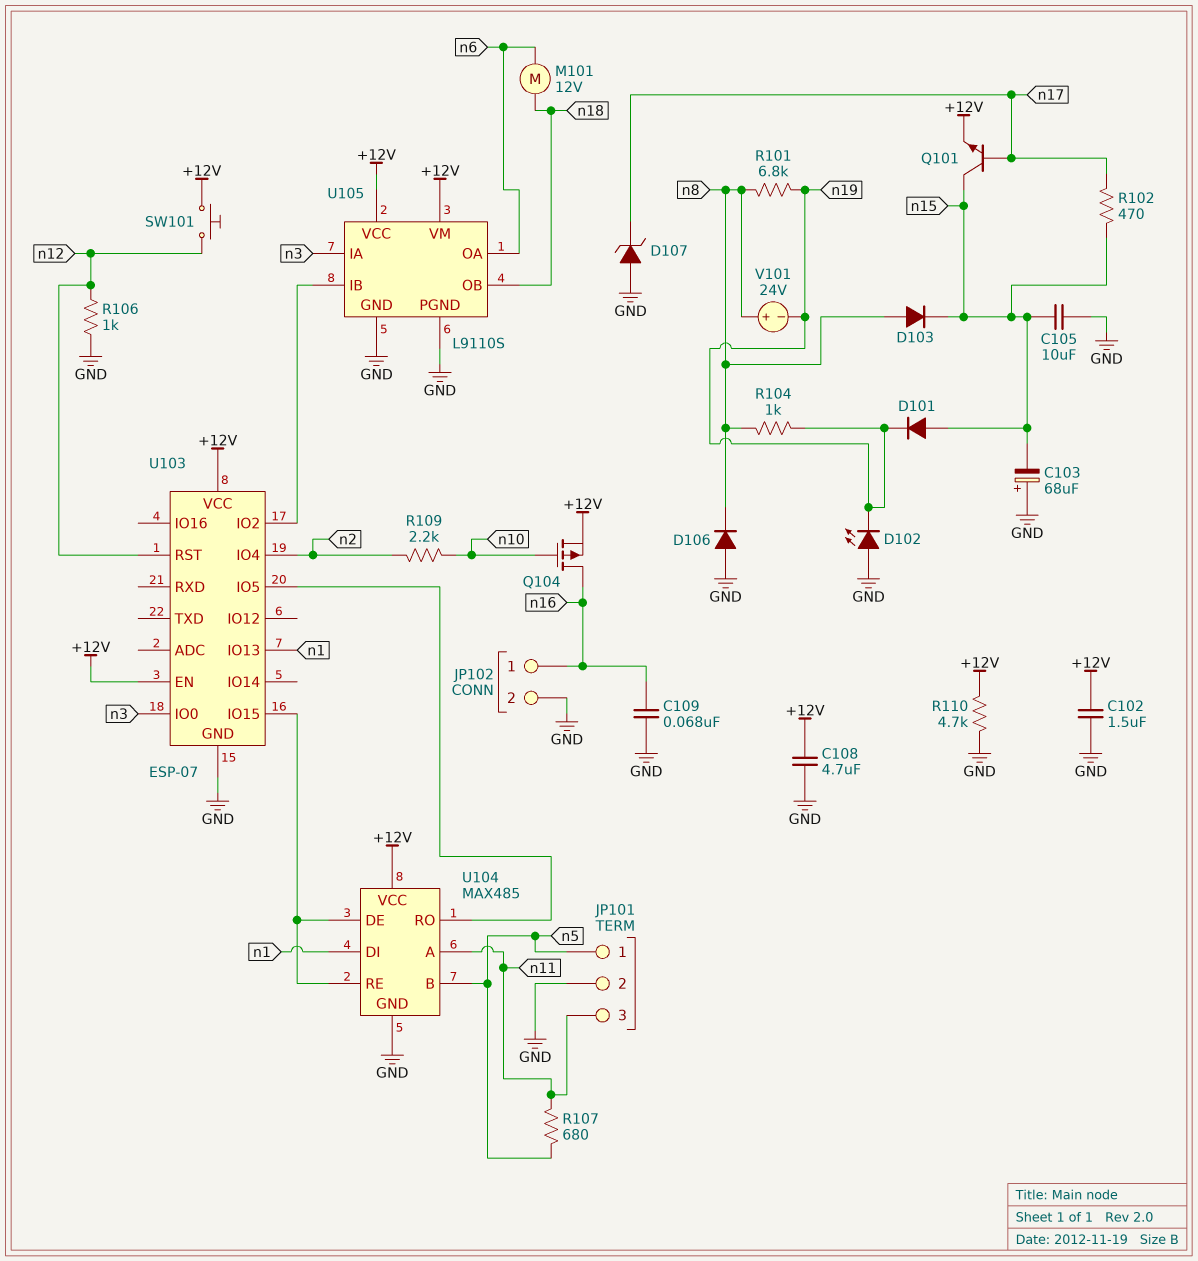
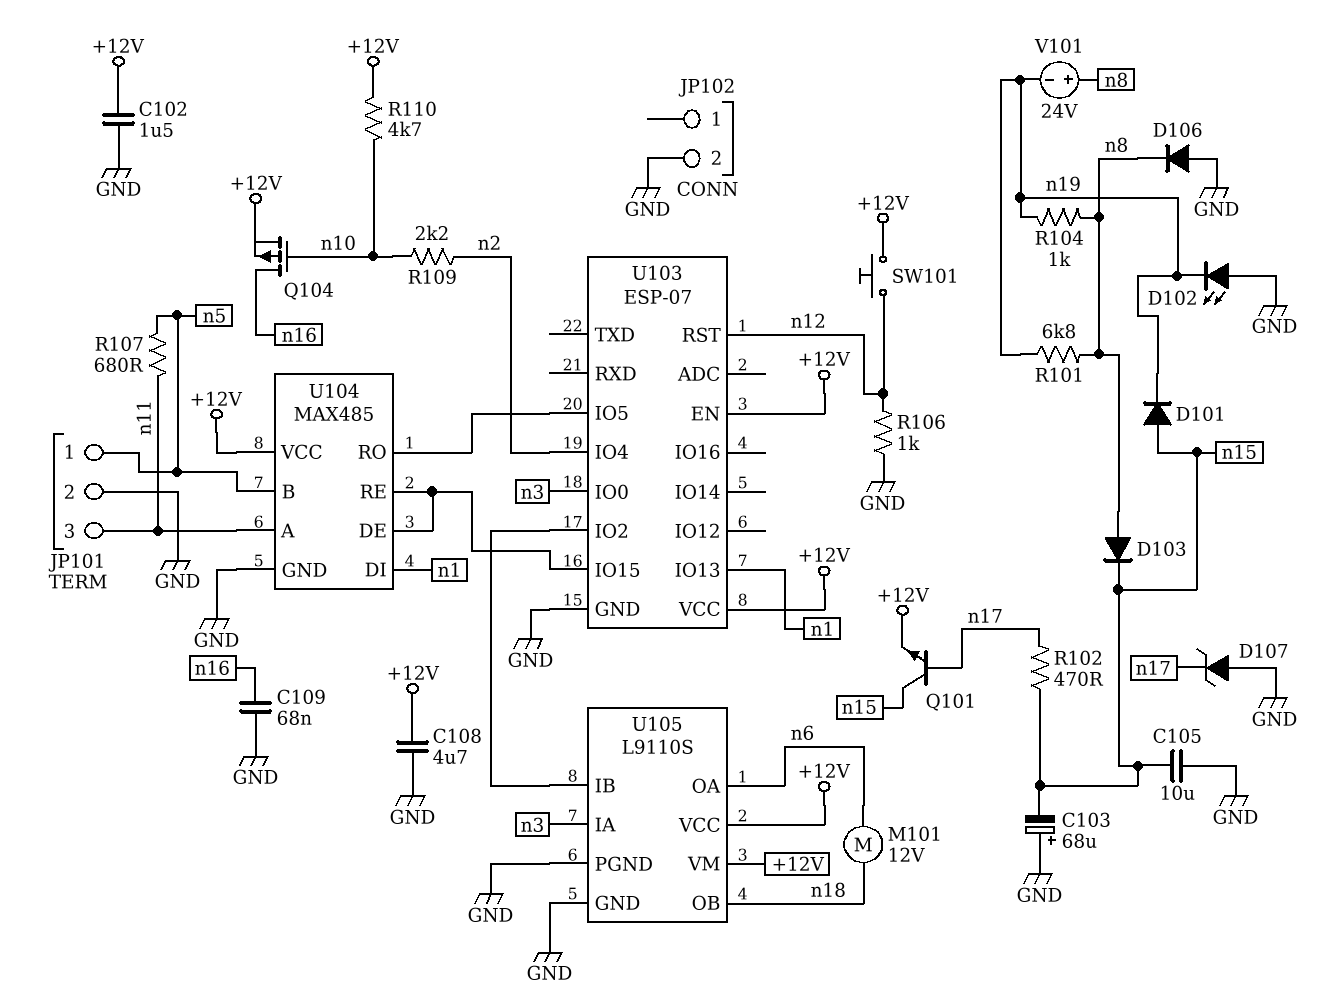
JP102 pin 1: n16 -> none
R110: 4.7k (+12V, GND) -> 4.7k (+12V, n10)

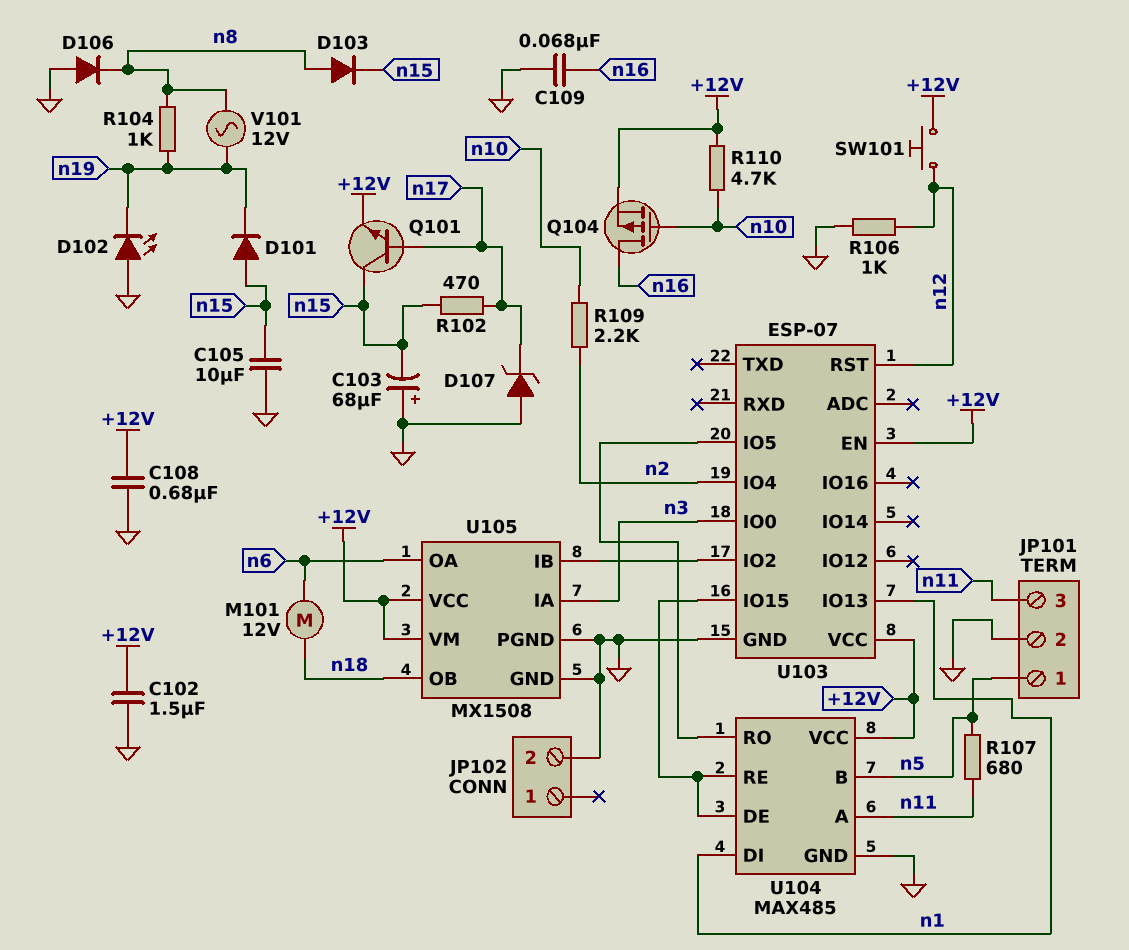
C108: 4.7uF (+12V, GND) -> 680nF (+12V, GND)
R101: 6.8k (n8, n19) -> none
U105: L9110S -> MX1508
V101: 24V (plus n8, minus n19) -> AC 12V (n8, n19)

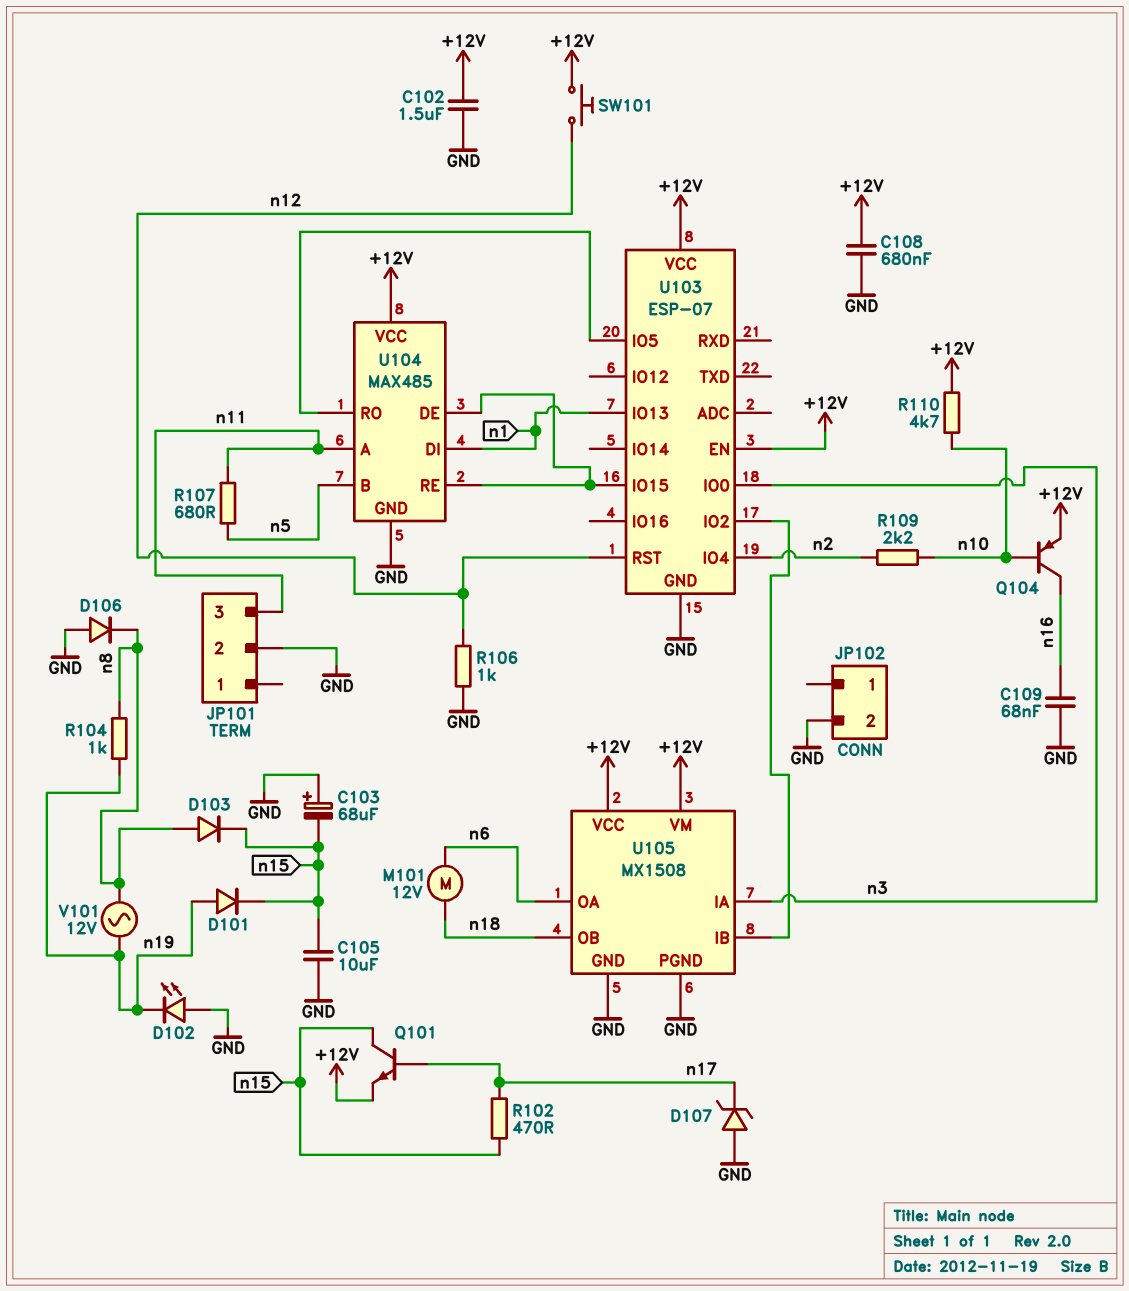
D101: diode (A n15, K n19) -> diode (A n19, K n15)
JP101 pin 1: n5 -> none
Q104: PMOS (G n10, D n16, S +12V) -> PNP (B n10, C n16, E +12V)

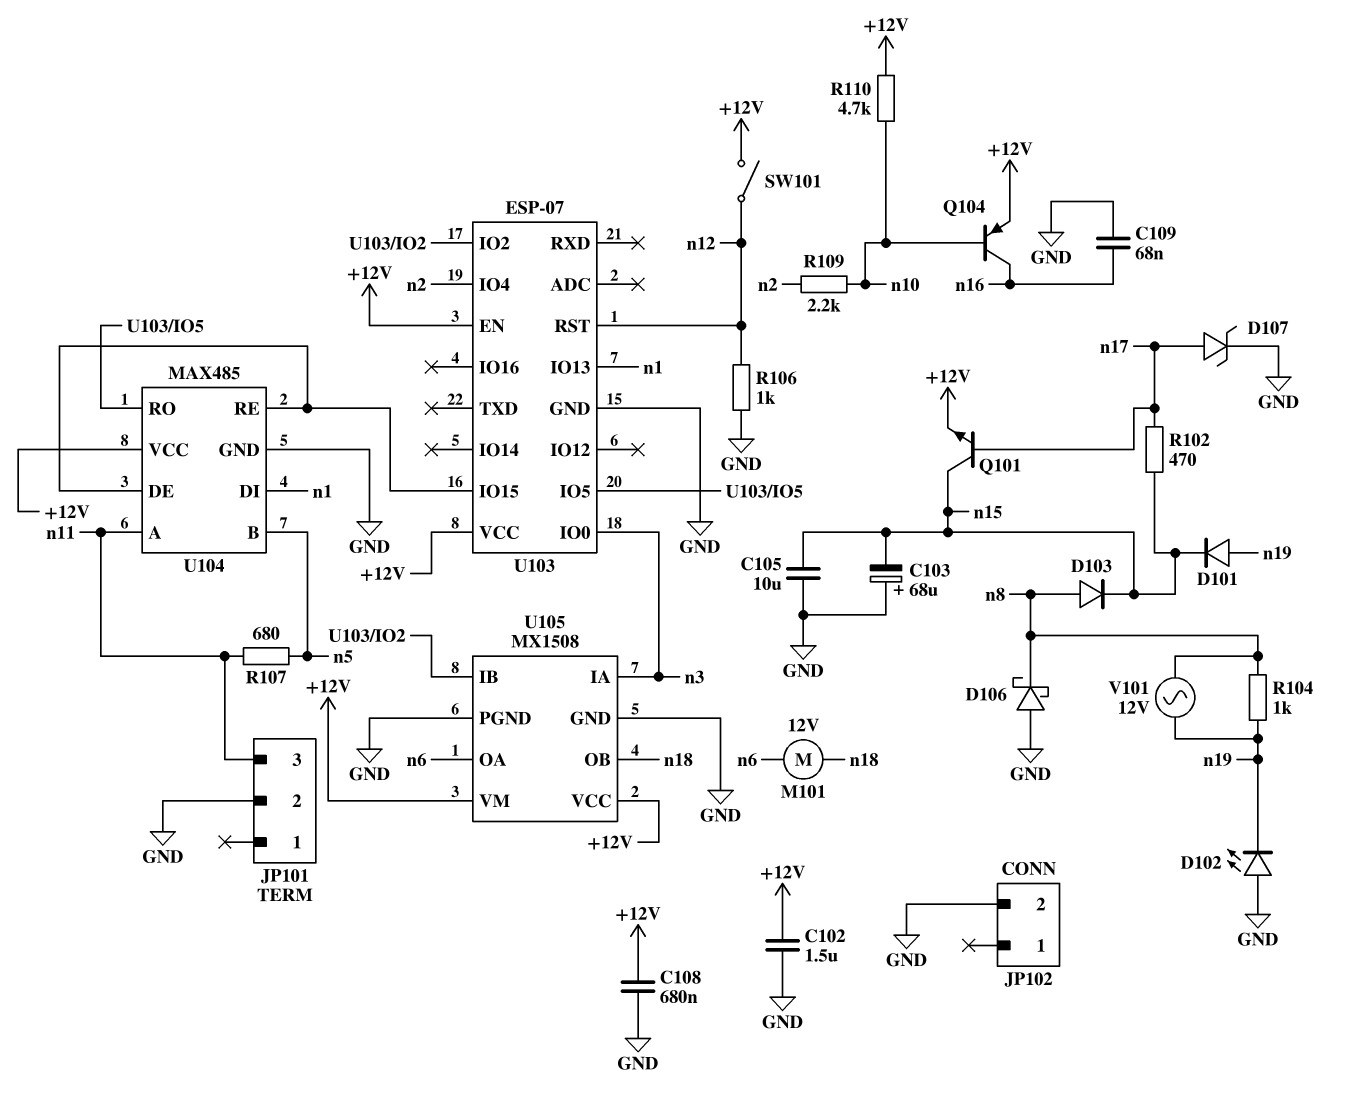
D106: diode (A GND, K n8) -> schottky (A GND, K n8)
D107: zener (A GND, K n17) -> zener (A n17, K GND)
SW101: button (+12V, n12) -> switch (+12V, n12)

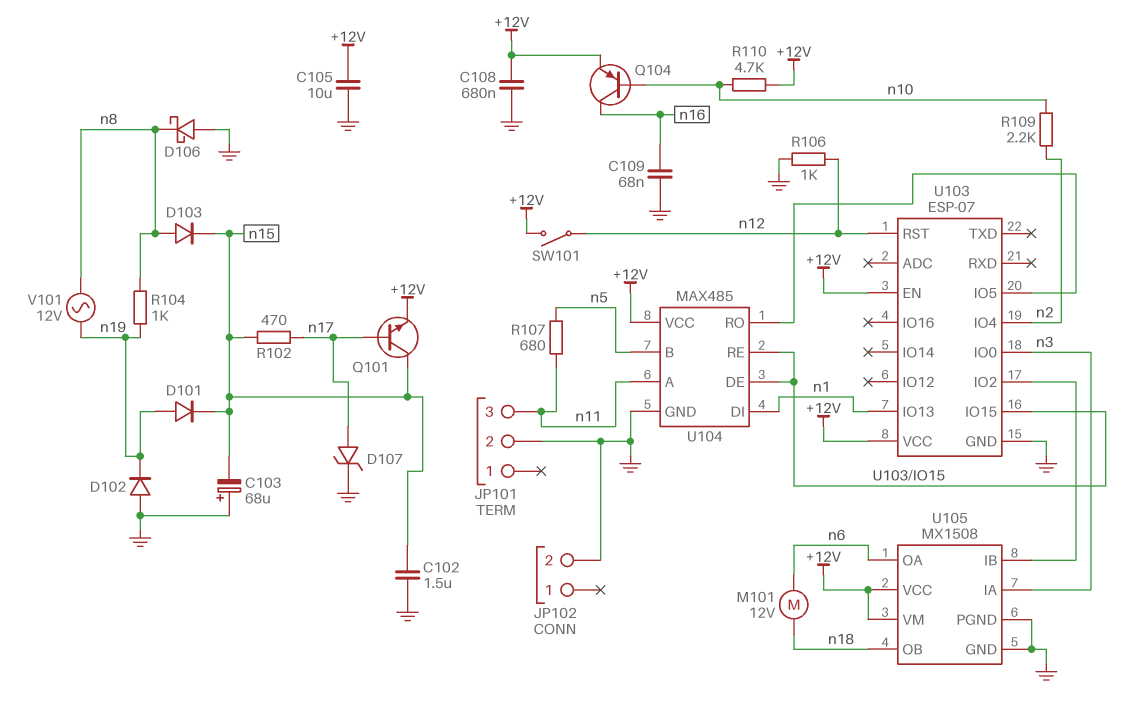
C102: 1.5uF (+12V, GND) -> 1.5uF (GND, n15)
C105: 10uF (GND, n15) -> 10uF (+12V, GND)
D102: LED (A GND, K n19) -> diode (A GND, K n19)

